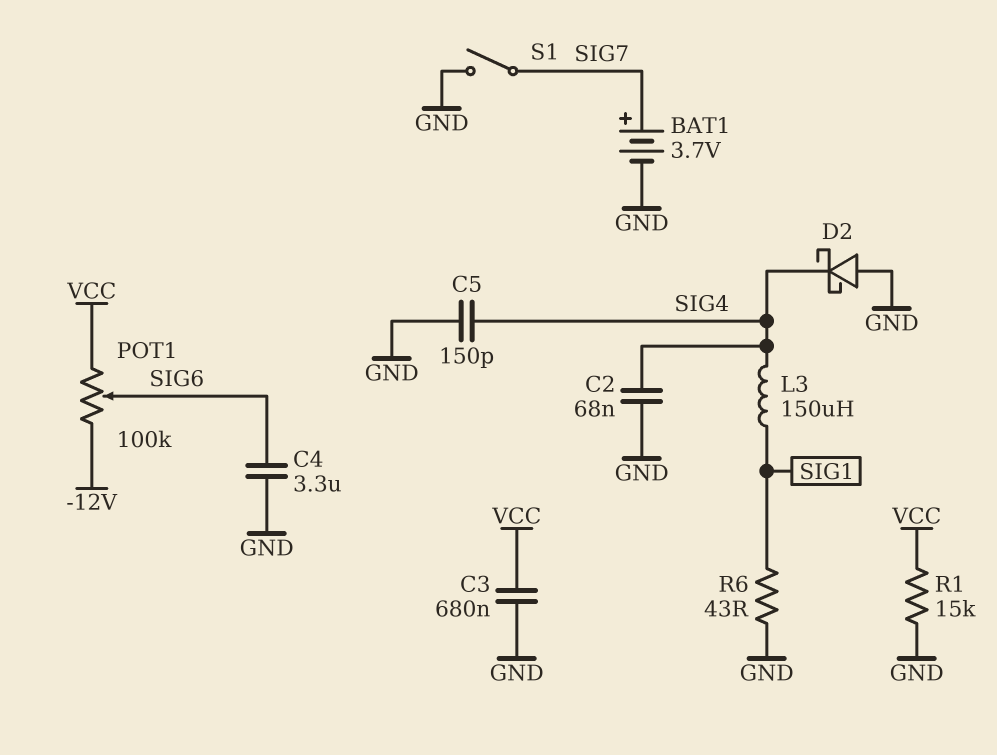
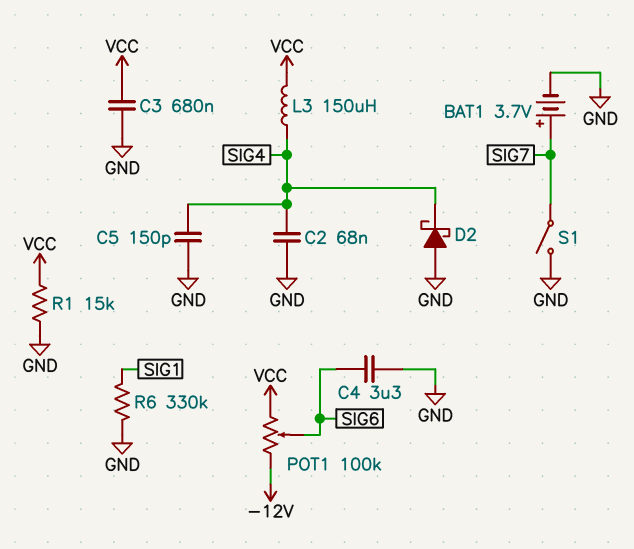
L3: 150uH (SIG1, SIG4) -> 150uH (SIG4, VCC)
R6: 43 (GND, SIG1) -> 330k (GND, SIG1)

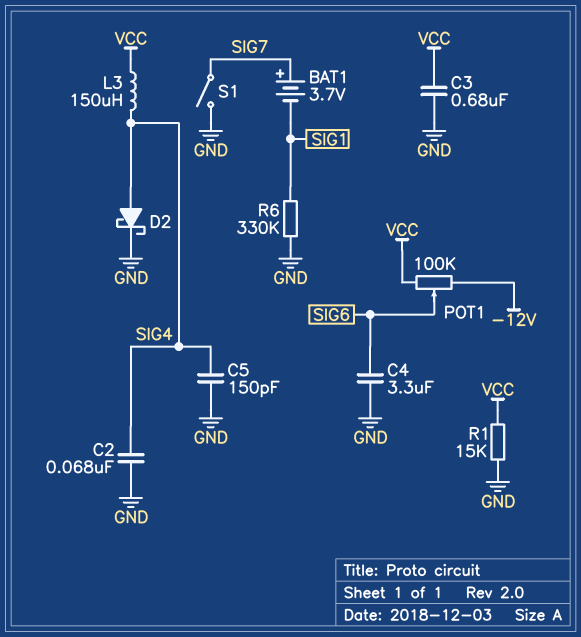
BAT1: 3.7V (plus SIG7, minus GND) -> 3.7V (plus SIG7, minus SIG1)
D2: schottky (A GND, K SIG4) -> schottky (A SIG4, K GND)

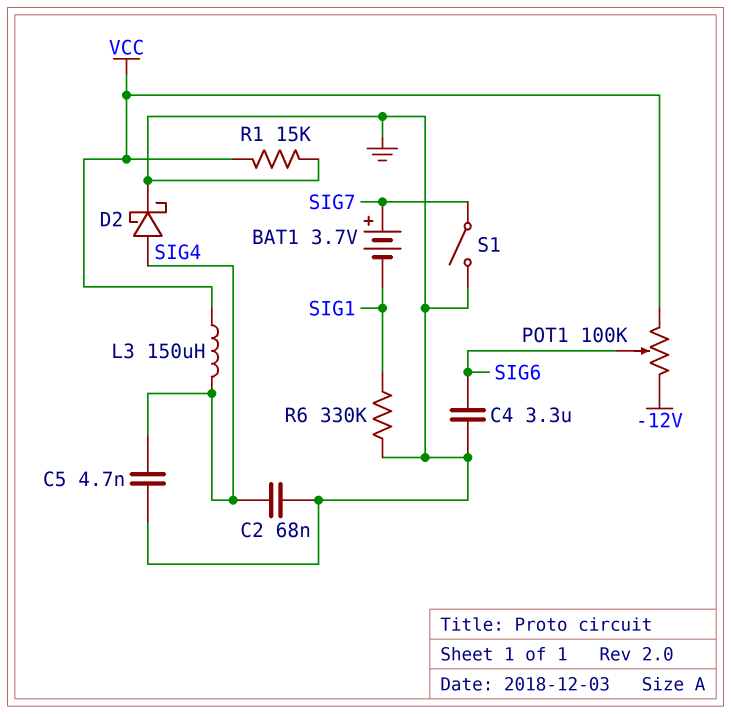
C3: 680nF (GND, VCC) -> none
C5: 150pF (GND, SIG4) -> 4.7nF (GND, SIG4)

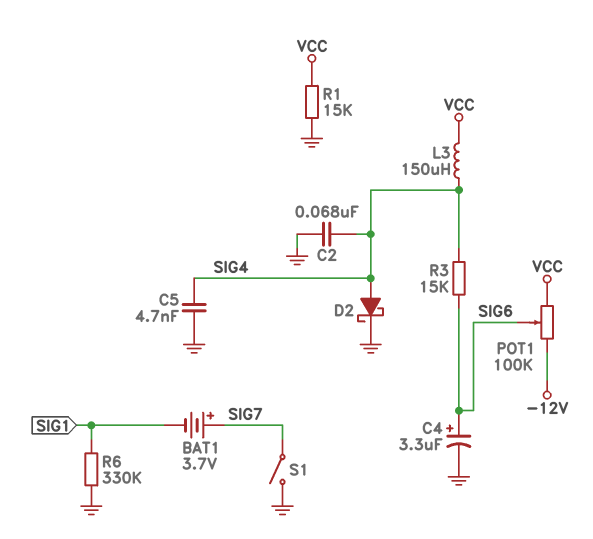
C4: 3.3uF (GND, SIG6) -> 3.3uF (plus SIG6, minus GND)
R3: none -> 15k (SIG4, SIG6)

